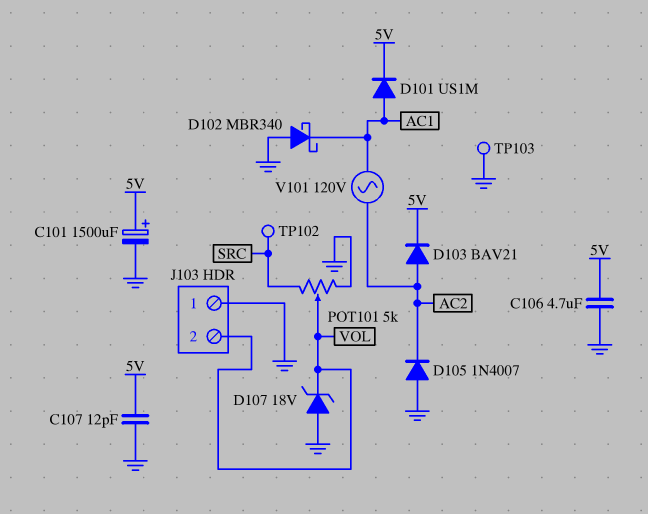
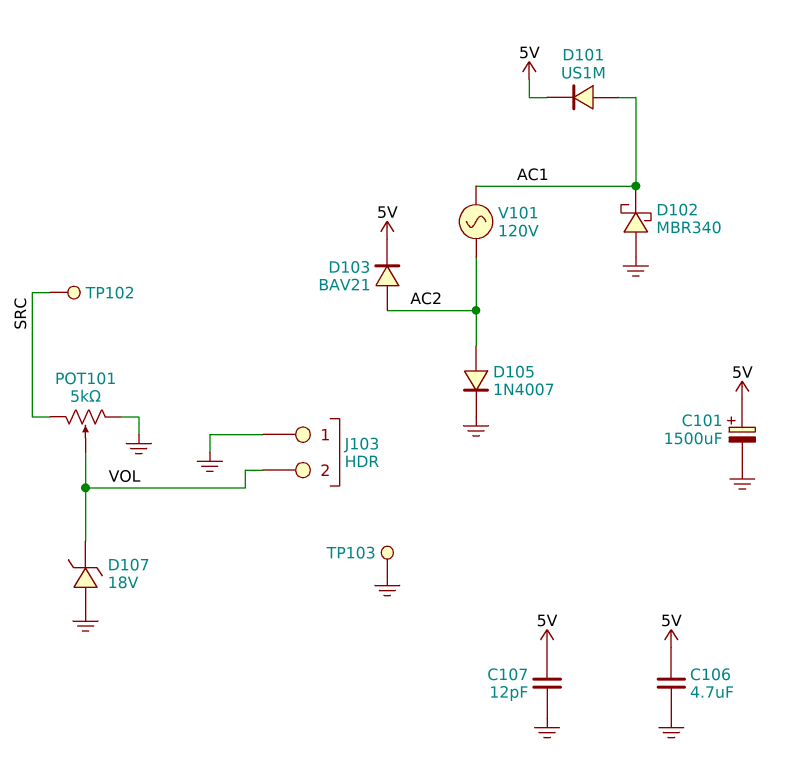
D105: diode 1N4007 (A GND, K AC2) -> diode 1N4007 (A AC2, K GND)

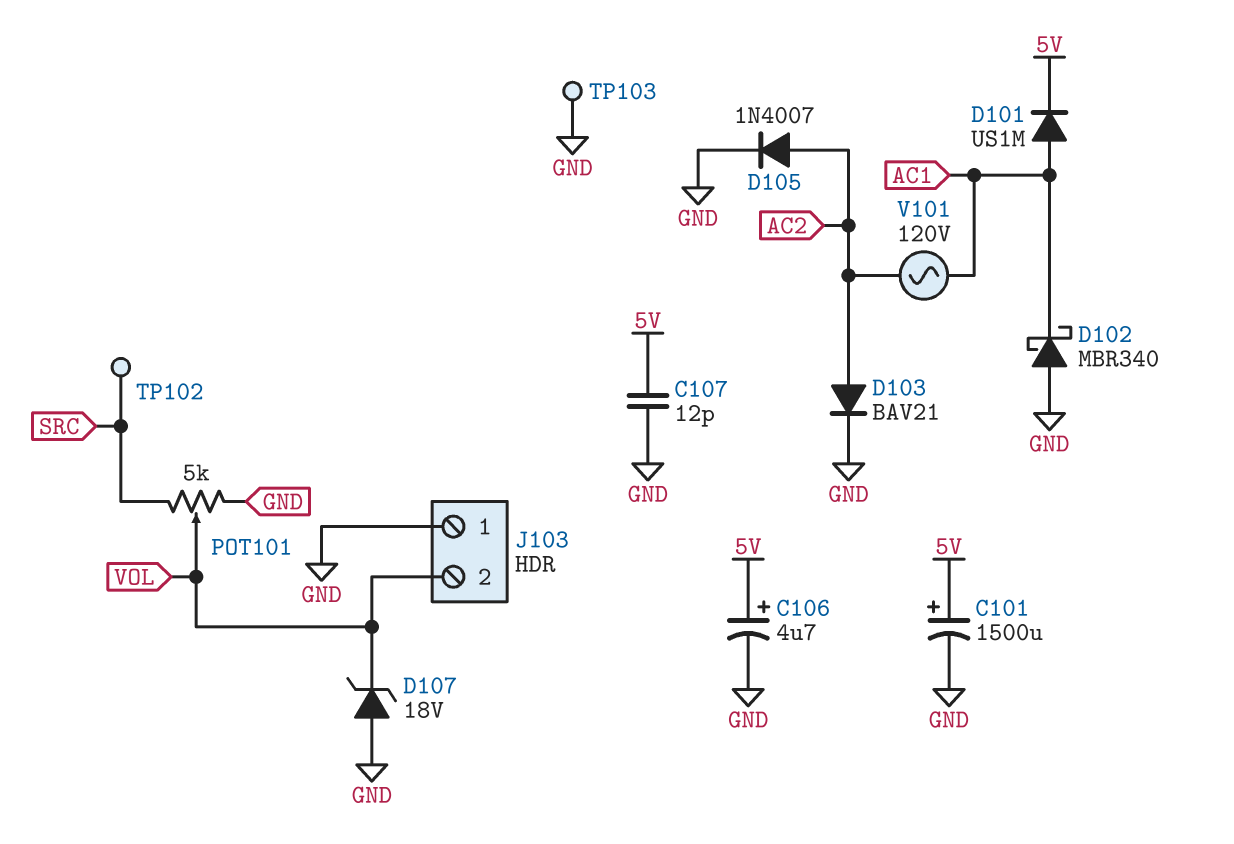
C106: 4.7uF (5V, GND) -> 4.7uF (plus 5V, minus GND)
D103: diode BAV21 (A AC2, K 5V) -> diode BAV21 (A AC2, K GND)

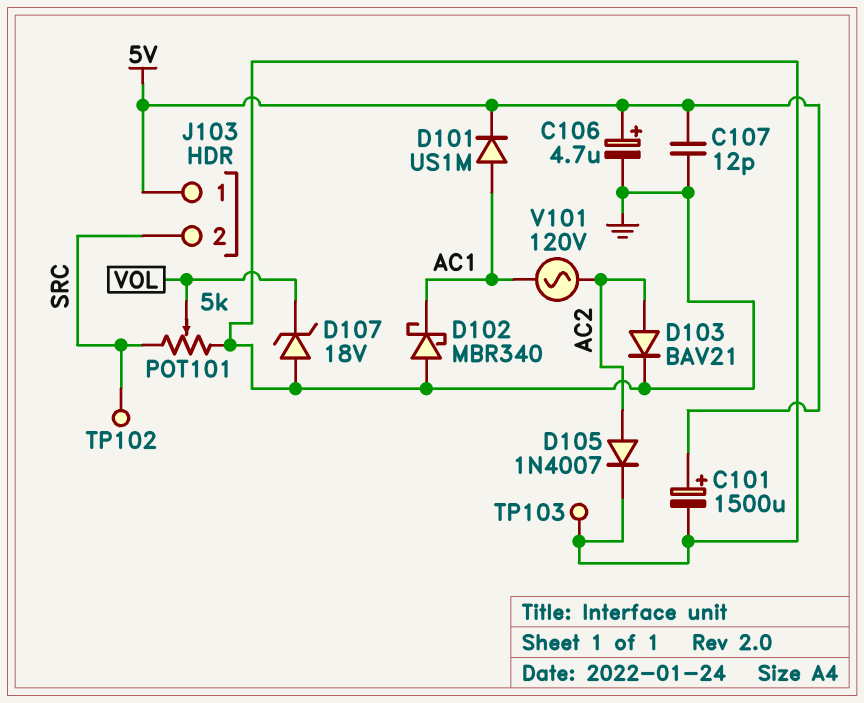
J103 pin 1: GND -> 5V
J103 pin 2: VOL -> SRC

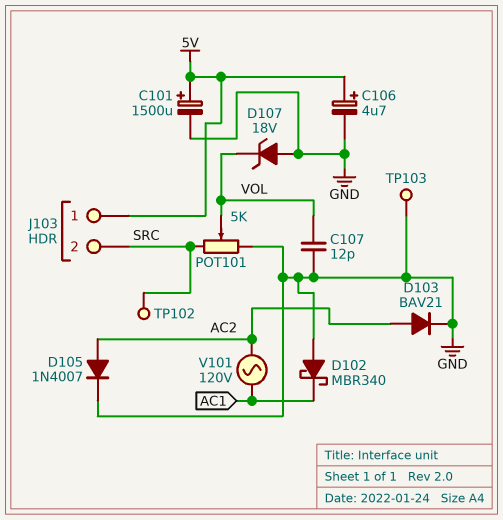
C107: 12pF (5V, GND) -> 12pF (GND, VOL)
D101: diode US1M (A AC1, K 5V) -> none

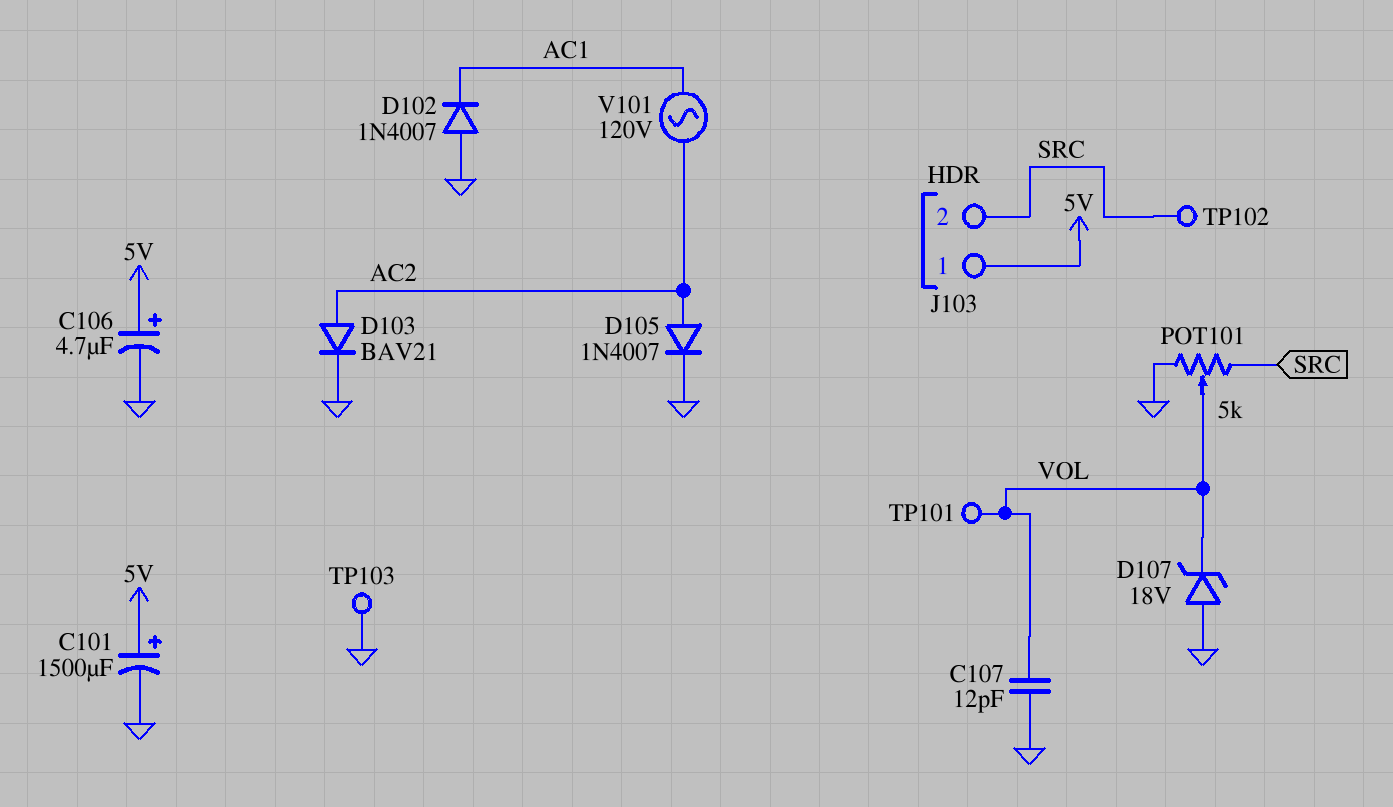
D102: schottky MBR340 (A GND, K AC1) -> diode 1N4007 (A GND, K AC1)
TP101: none -> test point (VOL)

